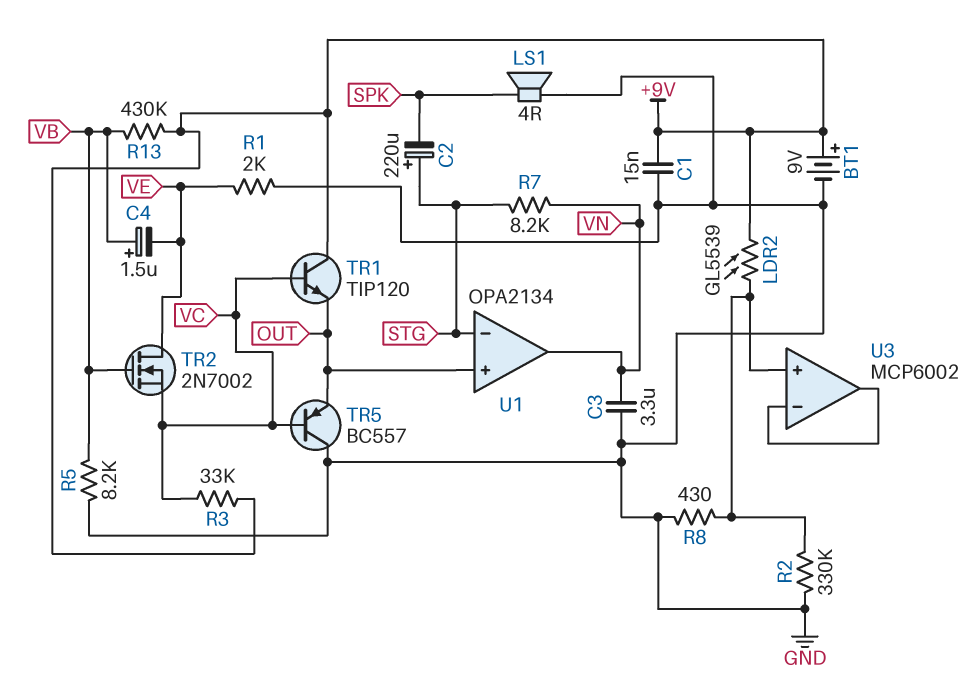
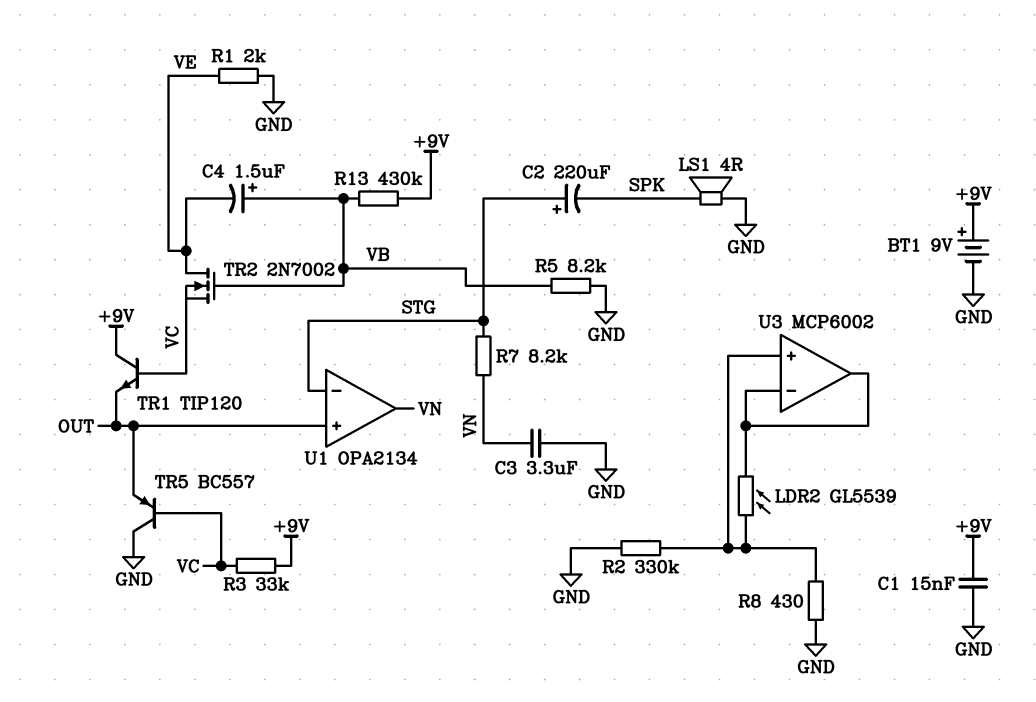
LDR2: GL5539 (+9V, U3/in+) -> GL5539 (U3/in+, U3/in-)

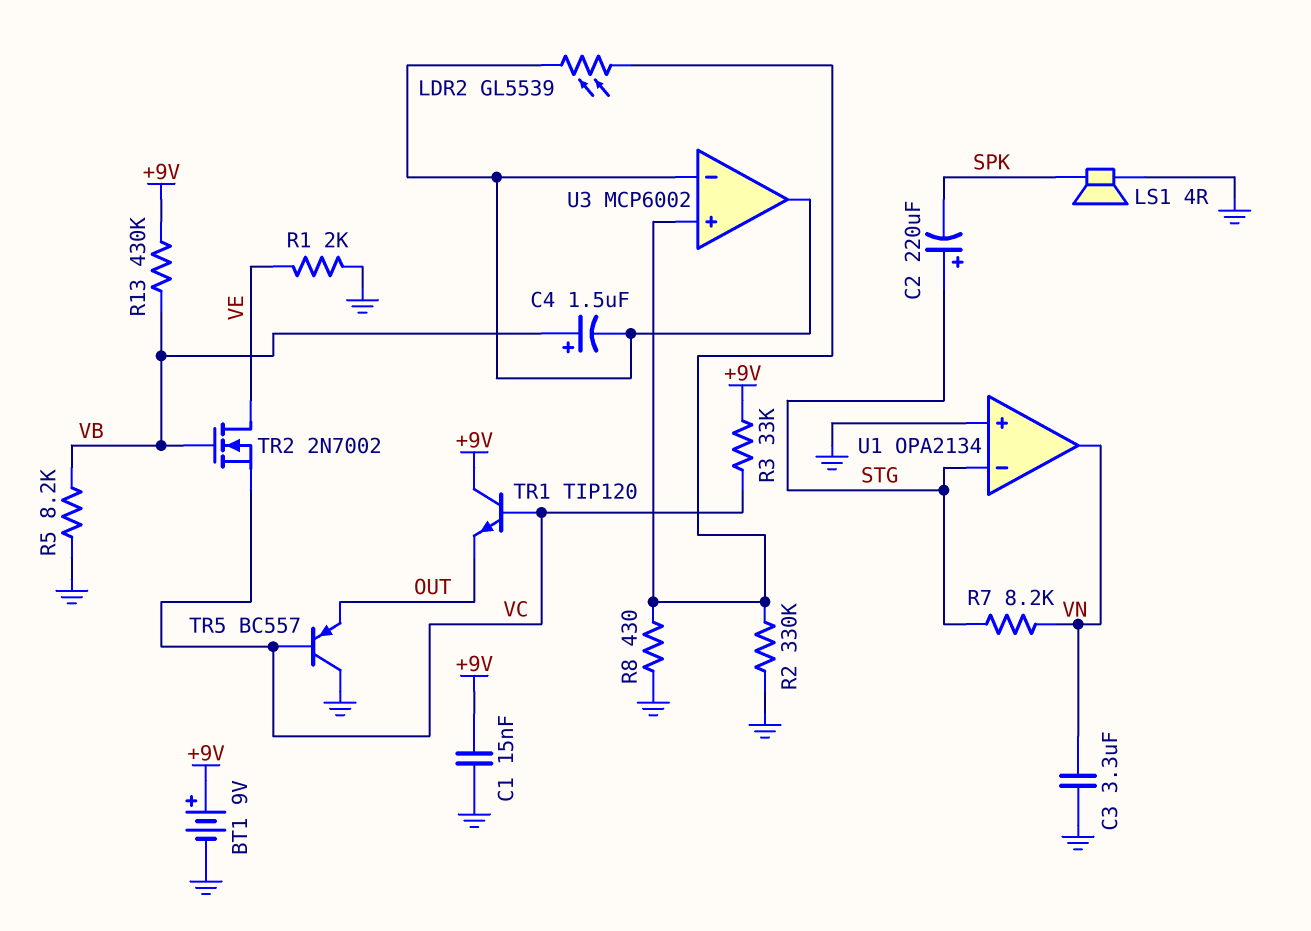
C4: 1.5uF (plus VB, minus VE) -> 1.5uF (plus VB, minus U3/in-)
U1 pin in+: OUT -> GND

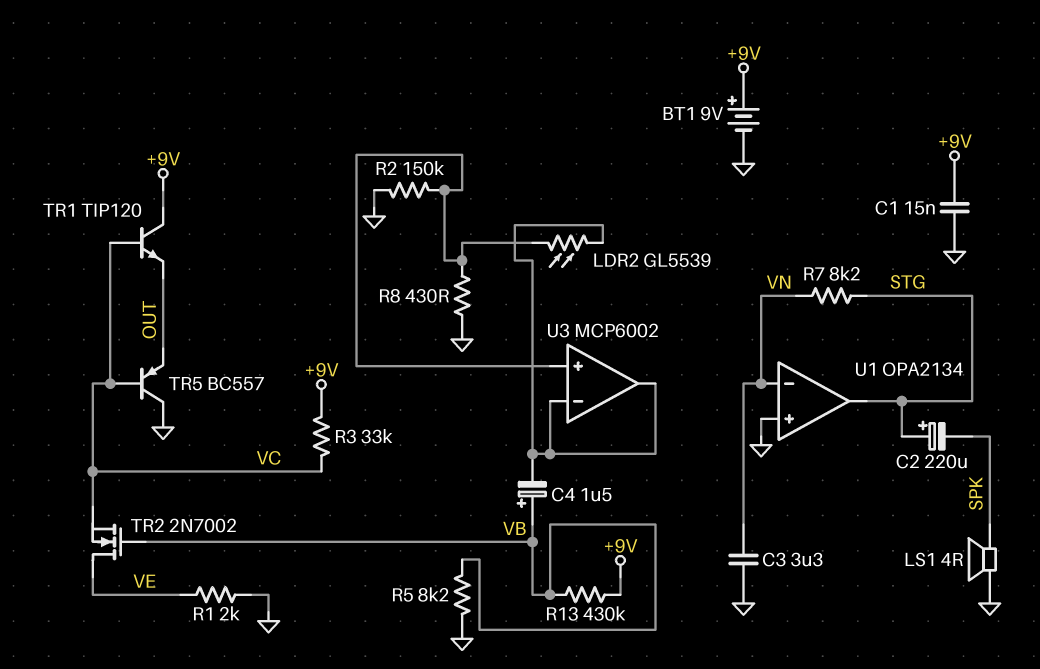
R2: 330k (GND, U3/in+) -> 150k (GND, U3/in+)
U1 pin in-: STG -> VN
U1 pin out: VN -> STG

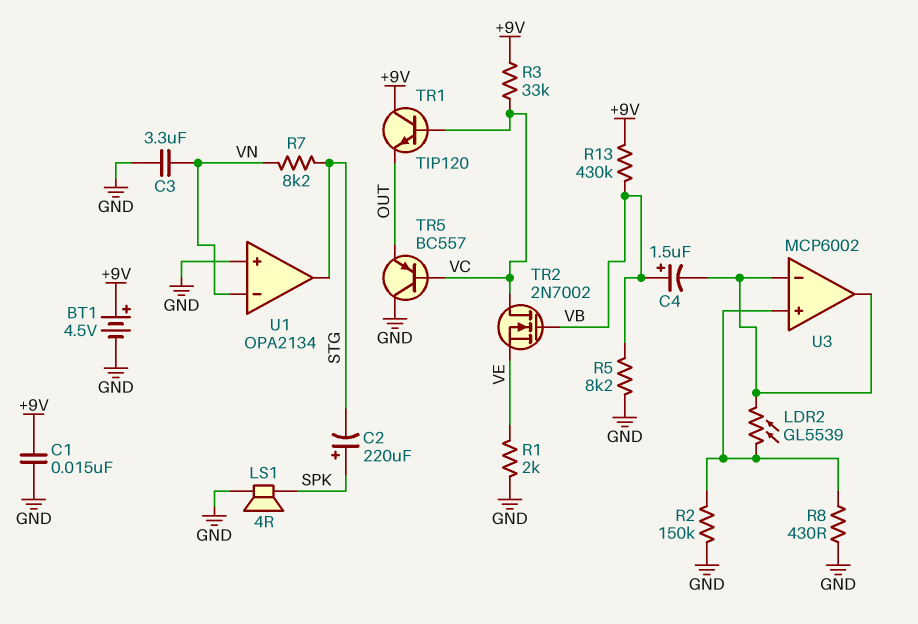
BT1: 9V (plus +9V, minus GND) -> 4.5V (plus +9V, minus GND)
C2: 220uF (plus STG, minus SPK) -> 220uF (plus SPK, minus STG)
TR2: NMOS 2N7002 (G VB, D VE, S VC) -> NMOS 2N7002 (G VB, D VC, S VE)

